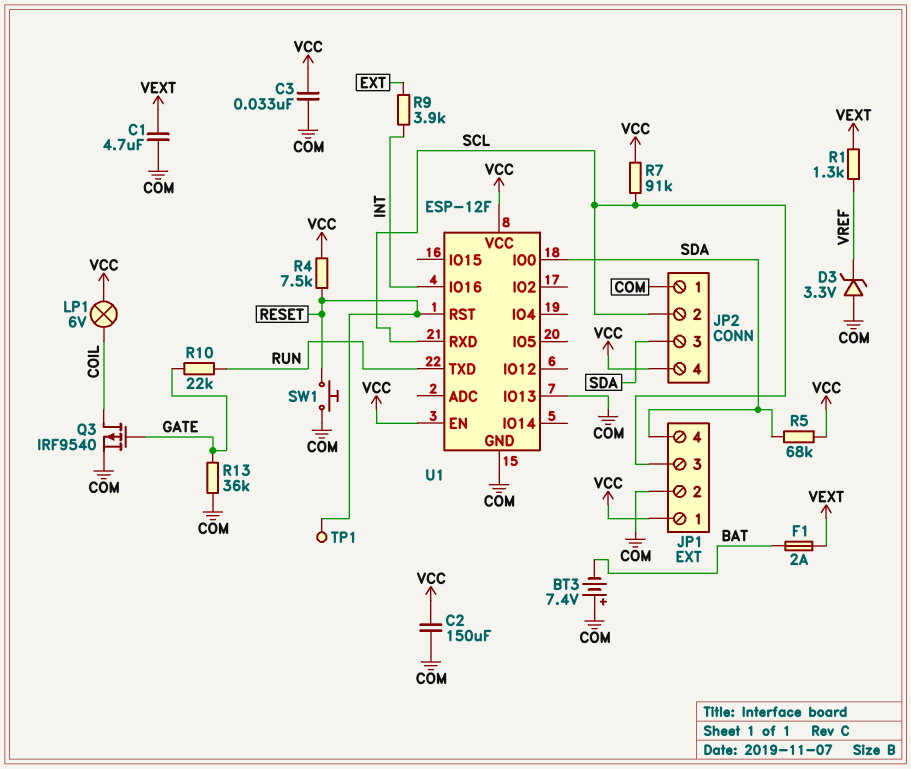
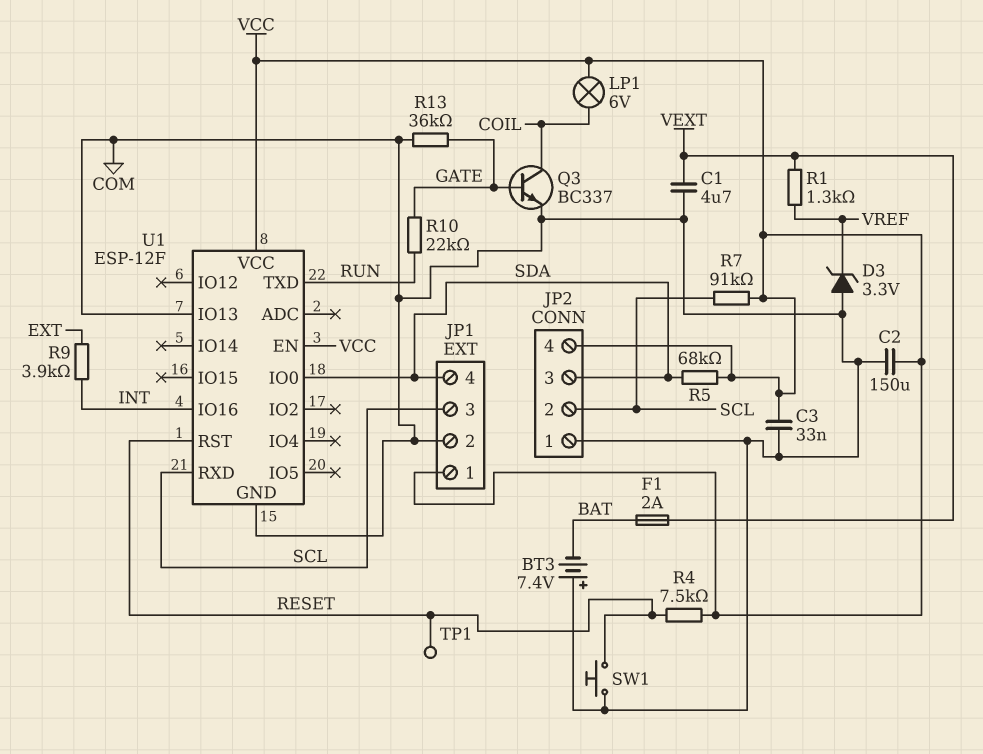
Q3: PMOS IRF9540 (G GATE, D COIL, S COM) -> NPN BC337 (B GATE, C COIL, E COM)

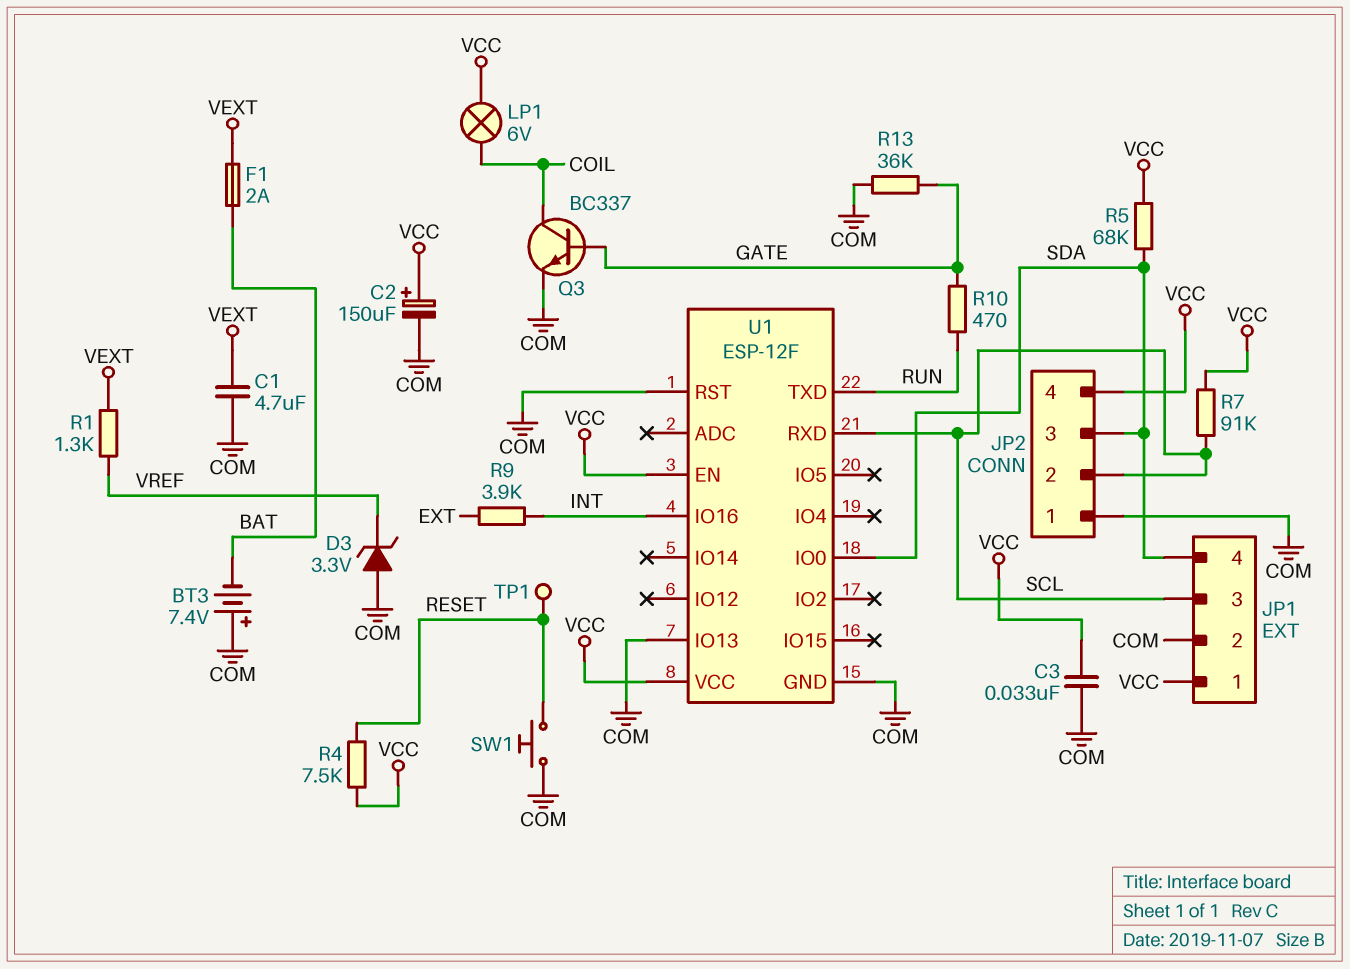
C2: 150uF (COM, VCC) -> 150uF (plus VCC, minus COM)
R10: 22k (GATE, RUN) -> 470 (GATE, RUN)
U1 pin RST: RESET -> COM

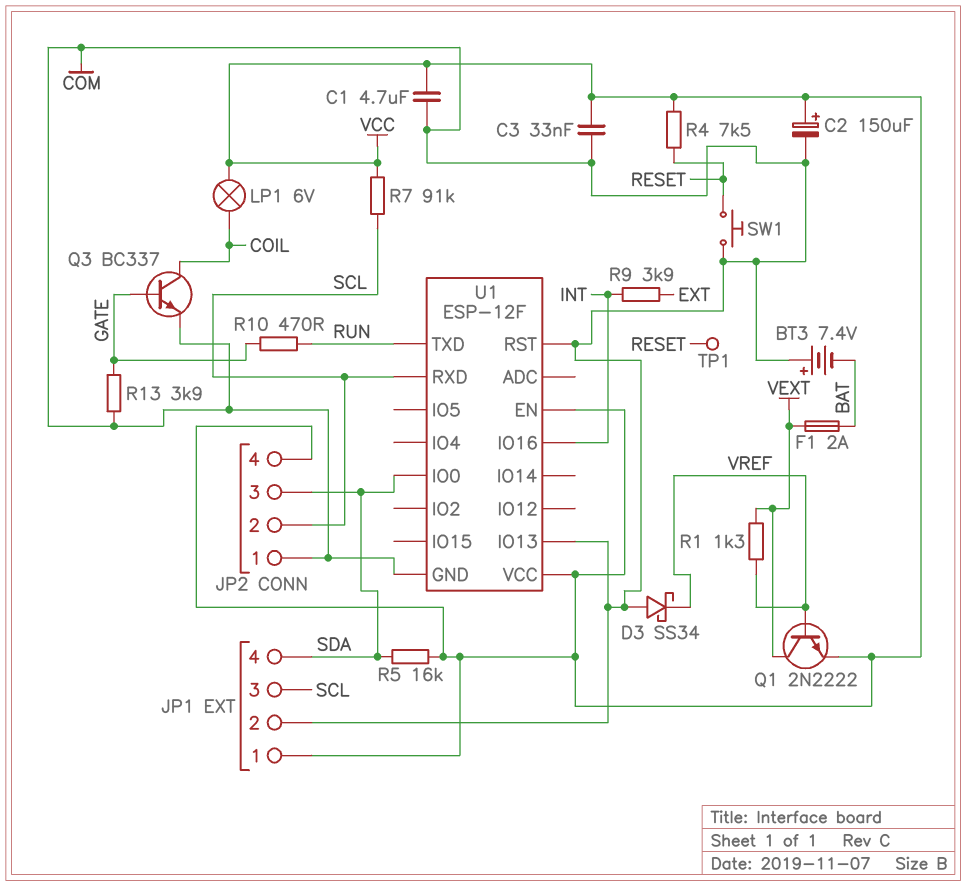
C1: 4.7uF (COM, VEXT) -> 4.7uF (COM, VCC)
D3: zener 3.3V (A COM, K VREF) -> schottky SS34 (A COM, K VREF)
Q1: none -> NPN 2N2222 (B VREF, C VEXT, E VCC)
R5: 68k (SDA, VCC) -> 16k (SDA, VCC)
R13: 36k (COM, GATE) -> 3.9k (COM, GATE)

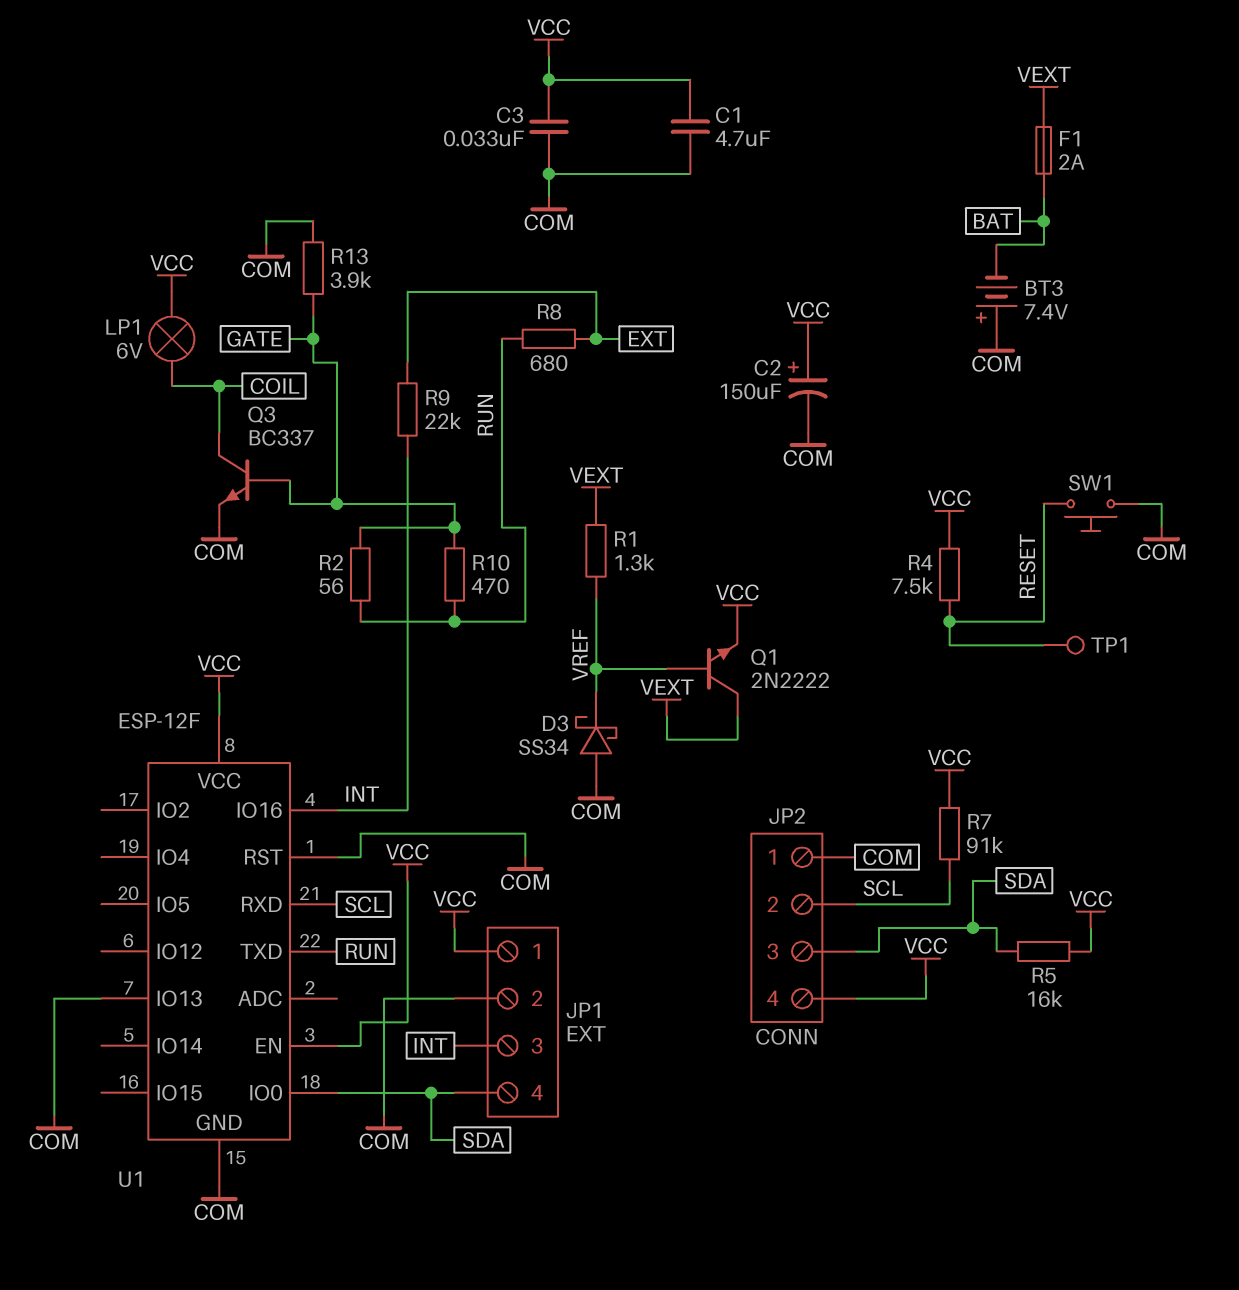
JP1 pin 3: SCL -> INT
R2: none -> 56 (GATE, RUN)
R8: none -> 680 (EXT, RUN)
R9: 3.9k (EXT, INT) -> 22k (EXT, INT)

